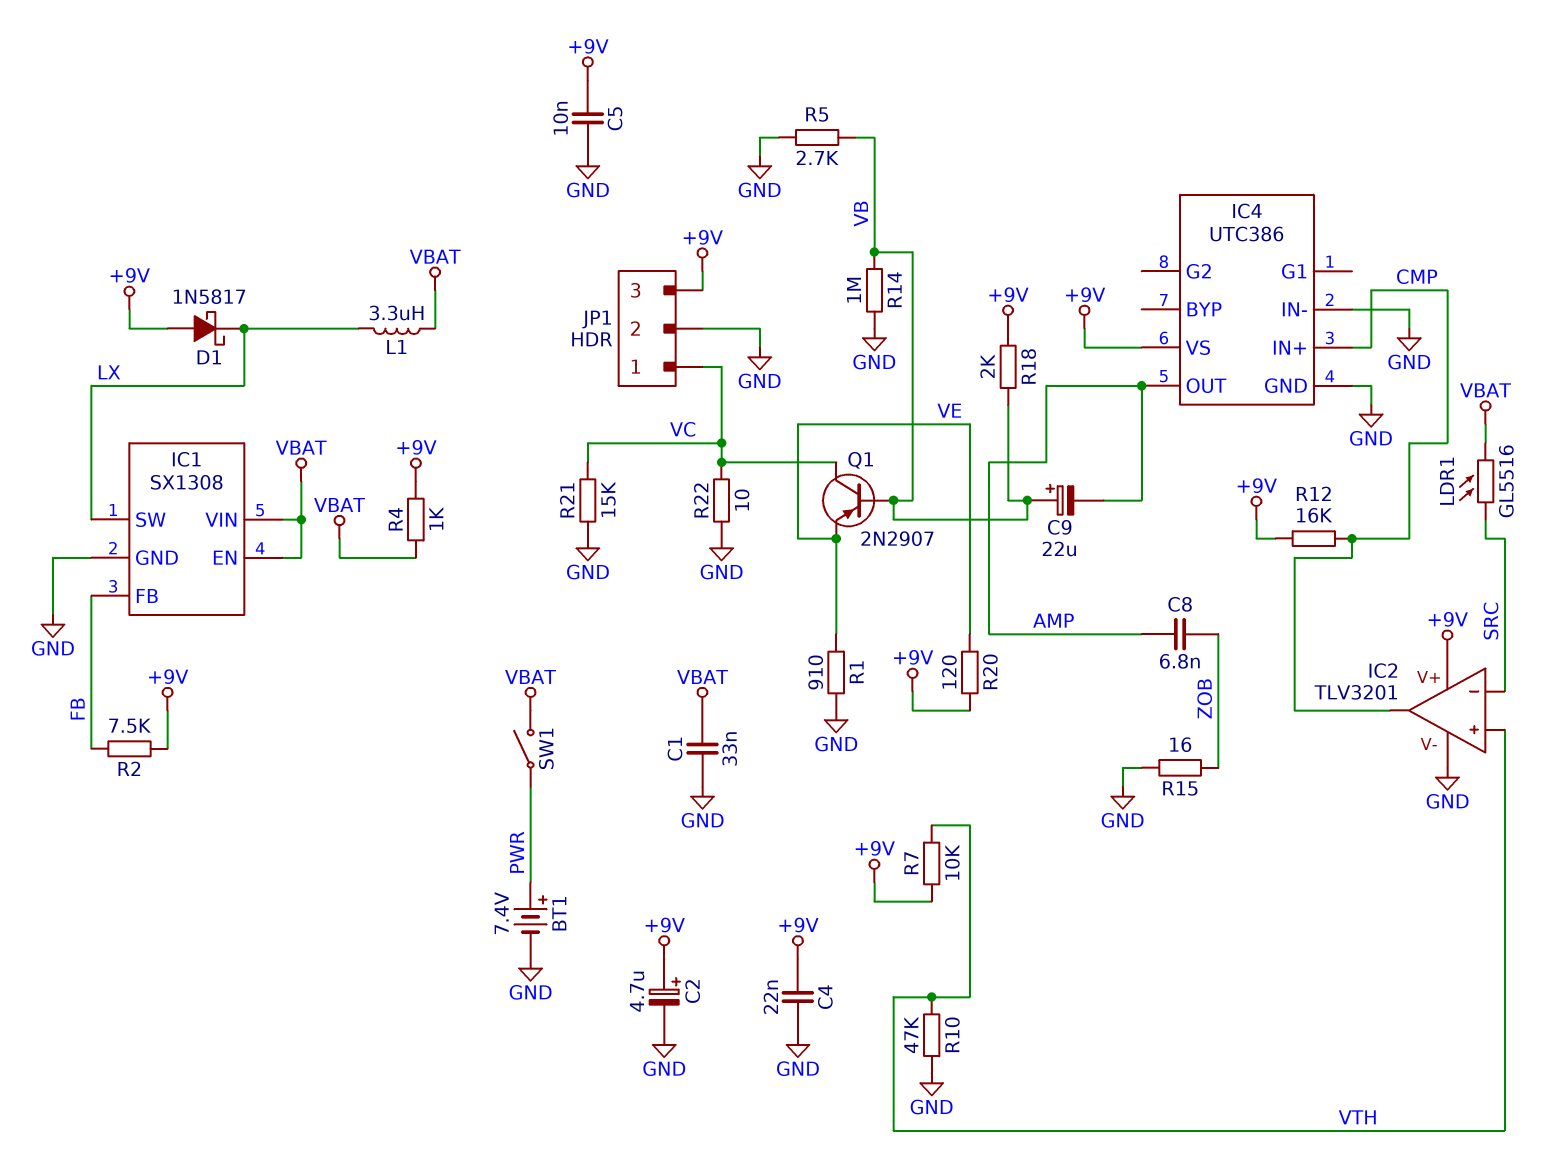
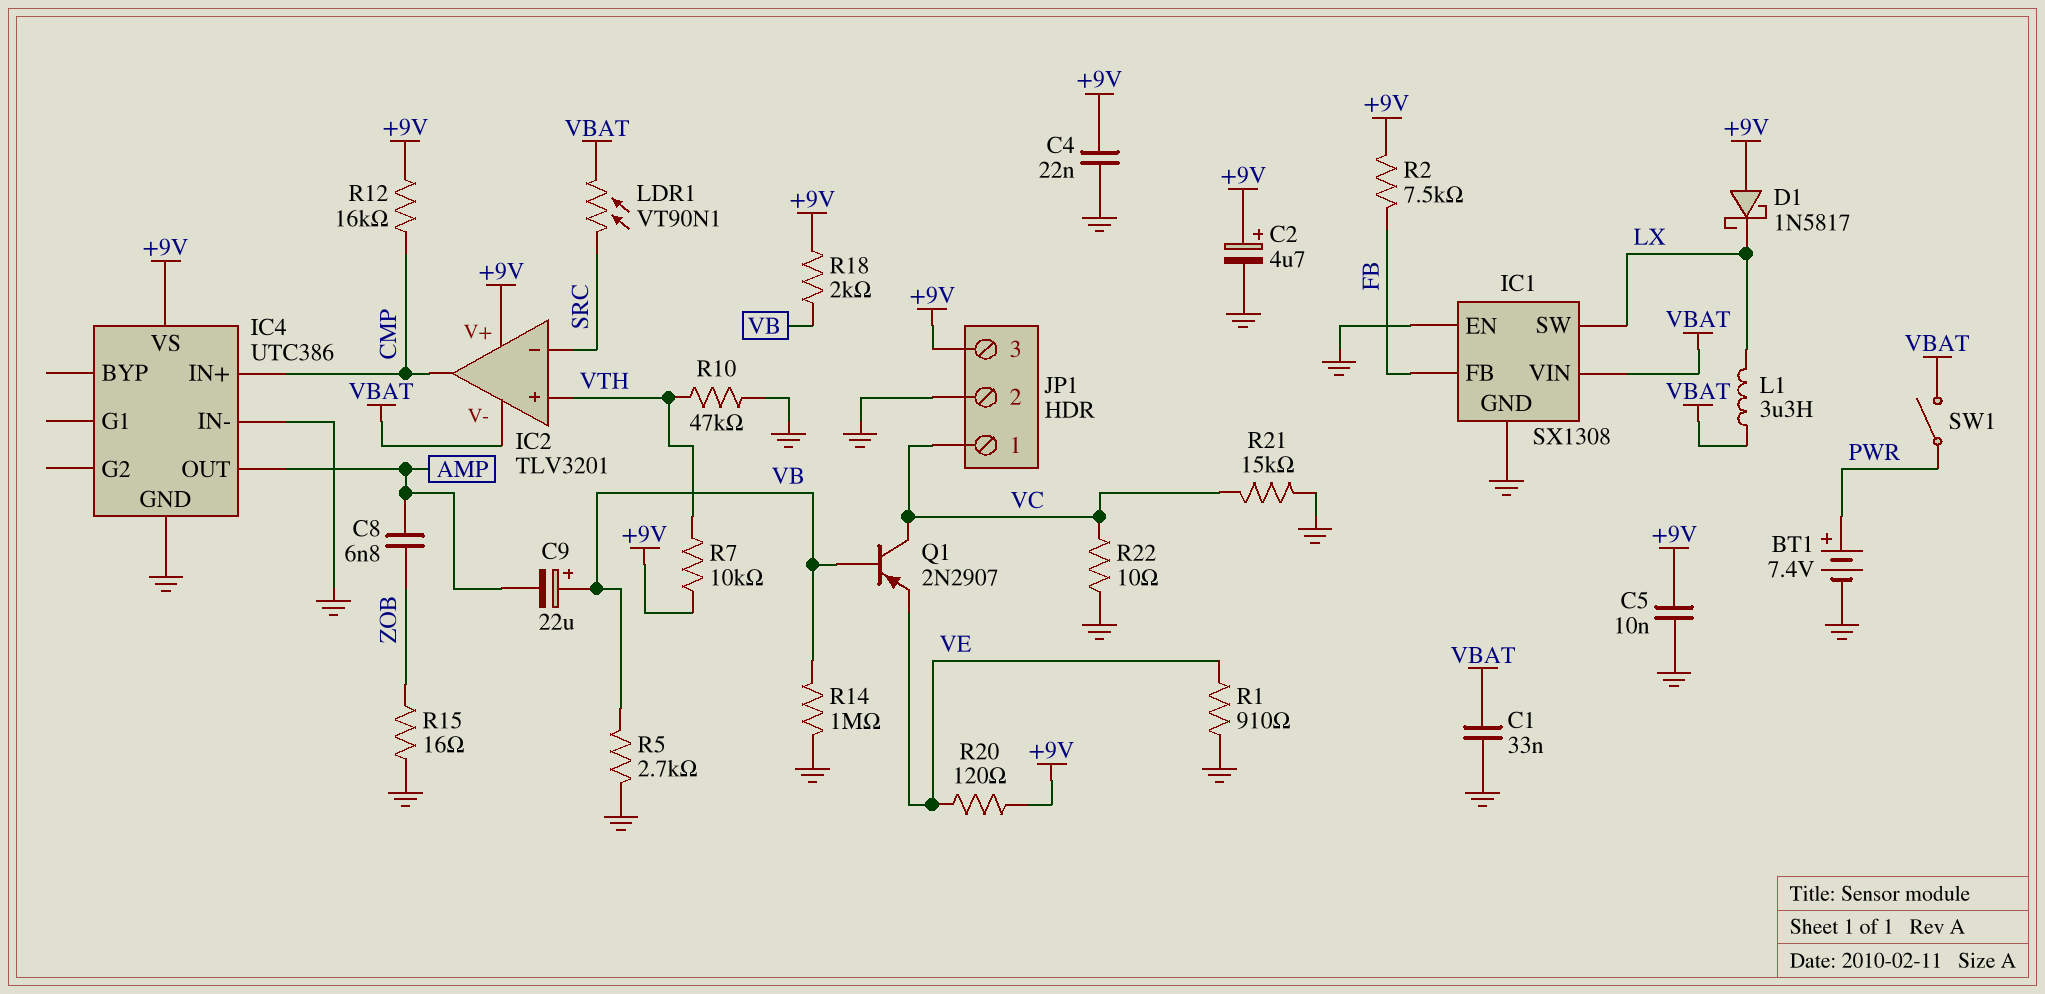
IC1 pin EN: VBAT -> GND
IC2 pin V-: GND -> VBAT
LDR1: GL5516 (SRC, VBAT) -> VT90N1 (SRC, VBAT)
R4: 1k (+9V, VBAT) -> none

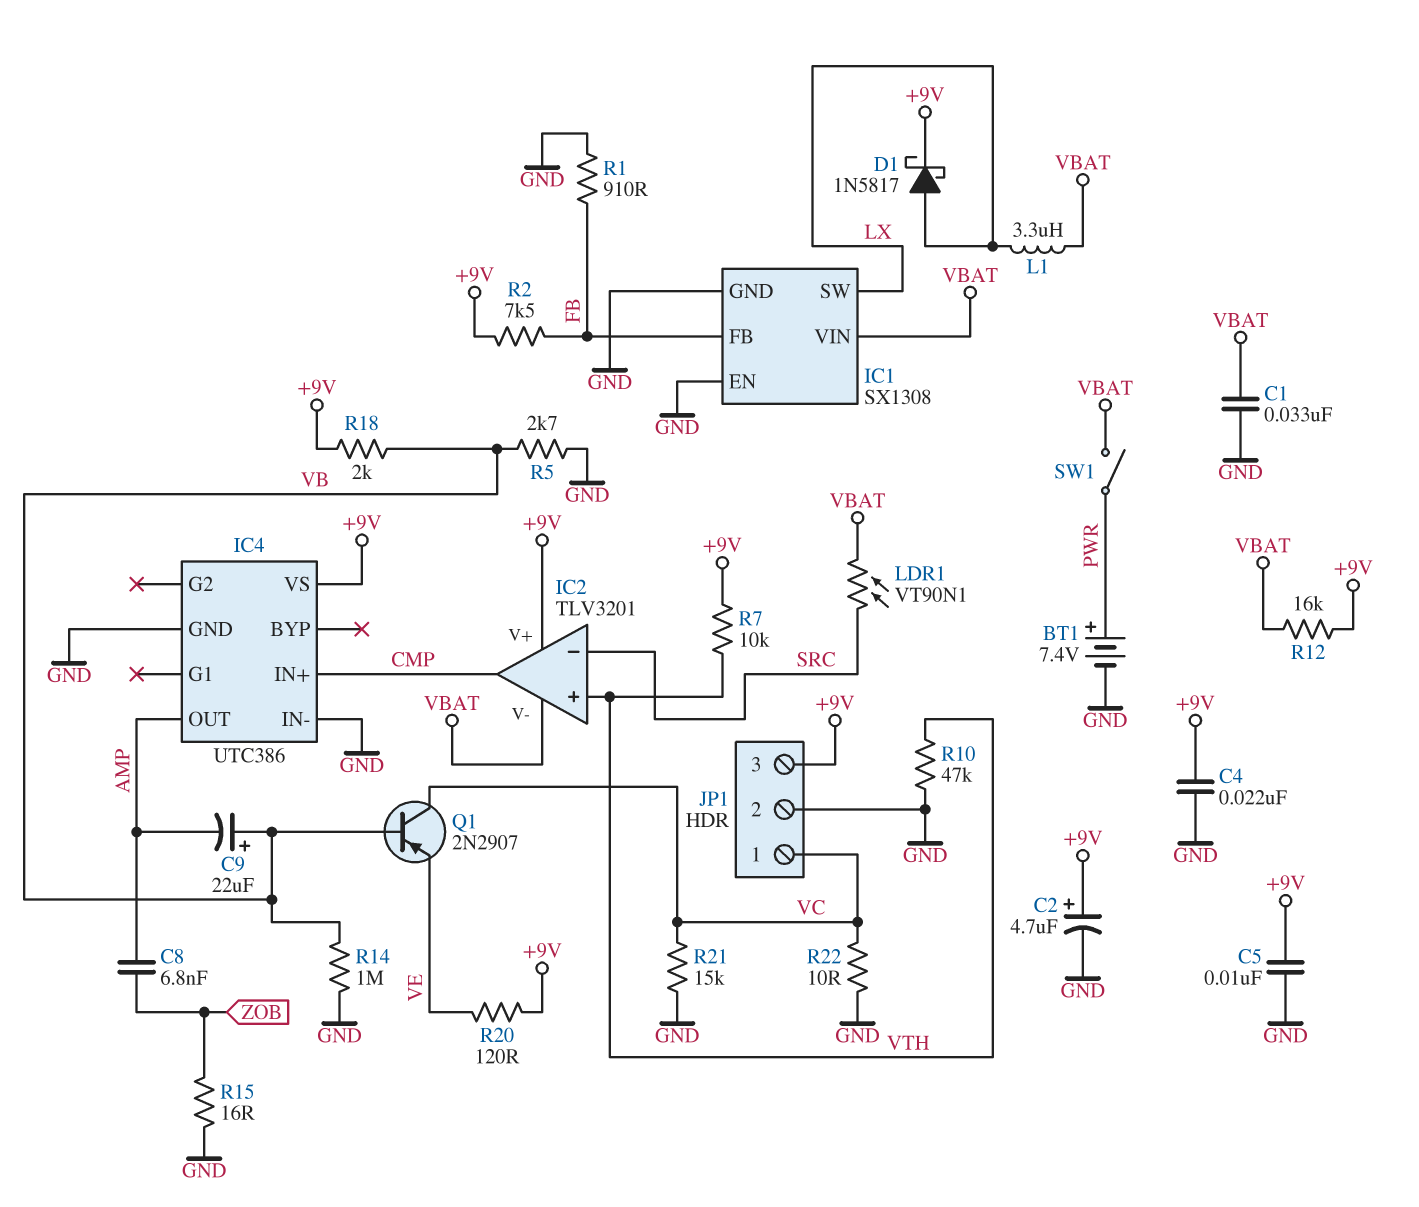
D1: schottky 1N5817 (A +9V, K LX) -> schottky 1N5817 (A LX, K +9V)
R1: 910 (GND, VE) -> 910 (FB, GND)
R12: 16k (+9V, CMP) -> 16k (+9V, VBAT)

